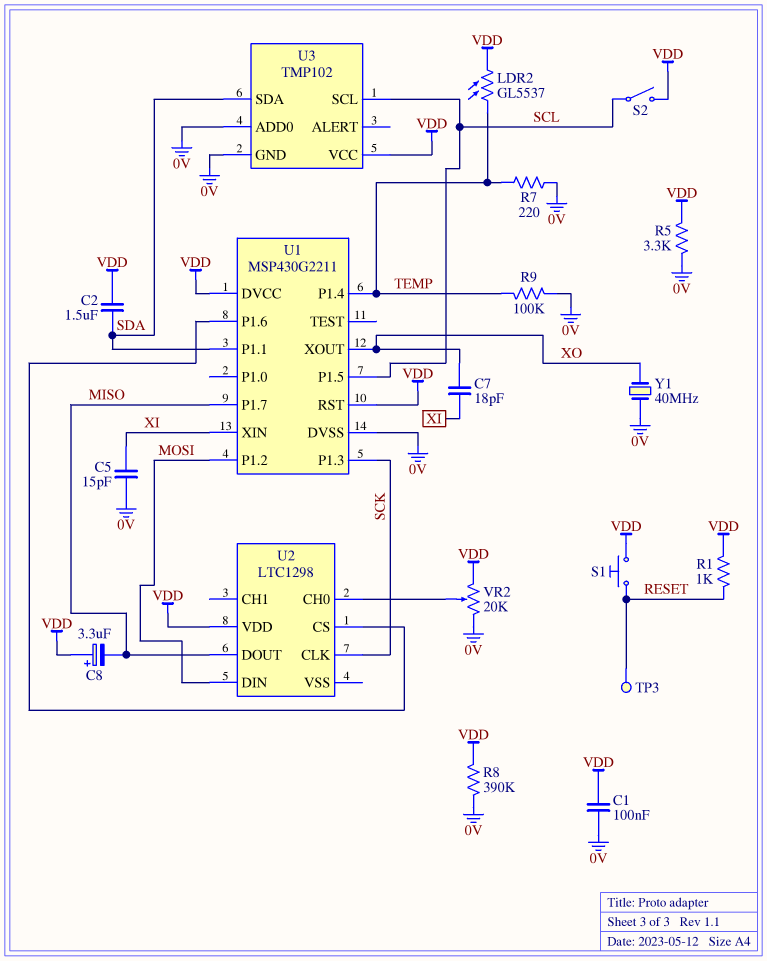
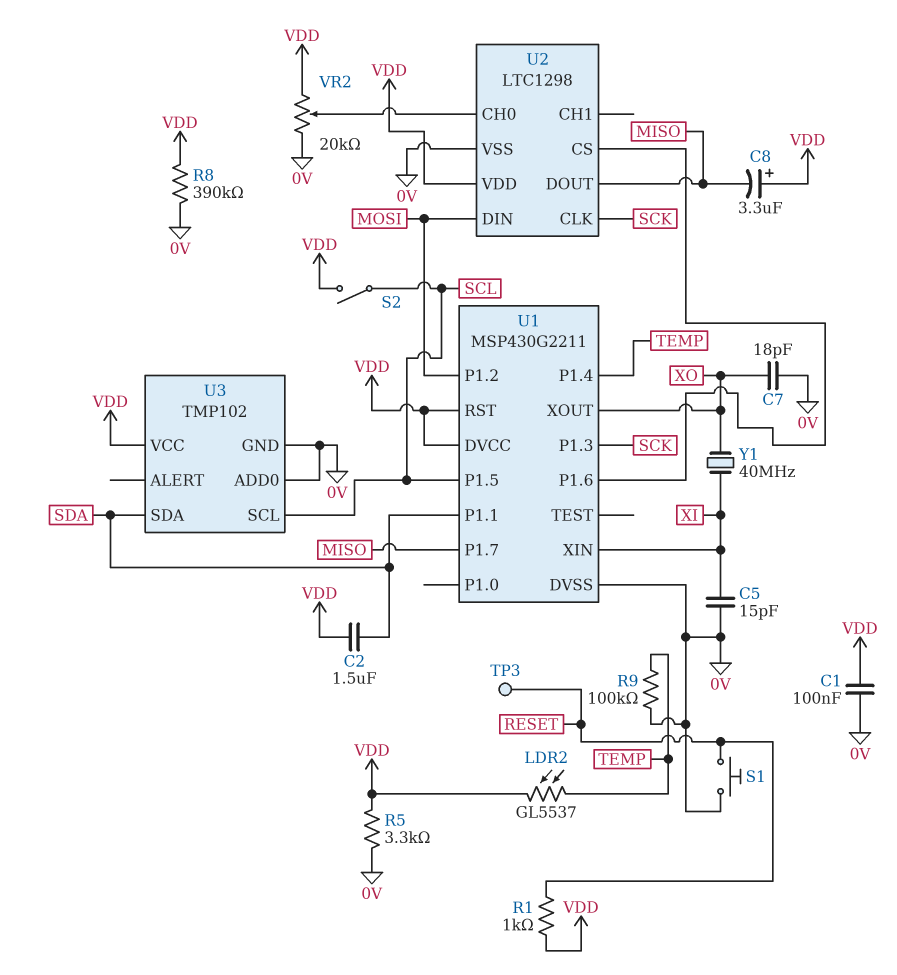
C7: 18pF (XI, XO) -> 18pF (0V, XO)
R7: 220 (0V, TEMP) -> none
S1: button (RESET, VDD) -> button (0V, RESET)
U2 pin VSS: none -> 0V
Y1: 40MHz (0V, XO) -> 40MHz (XI, XO)

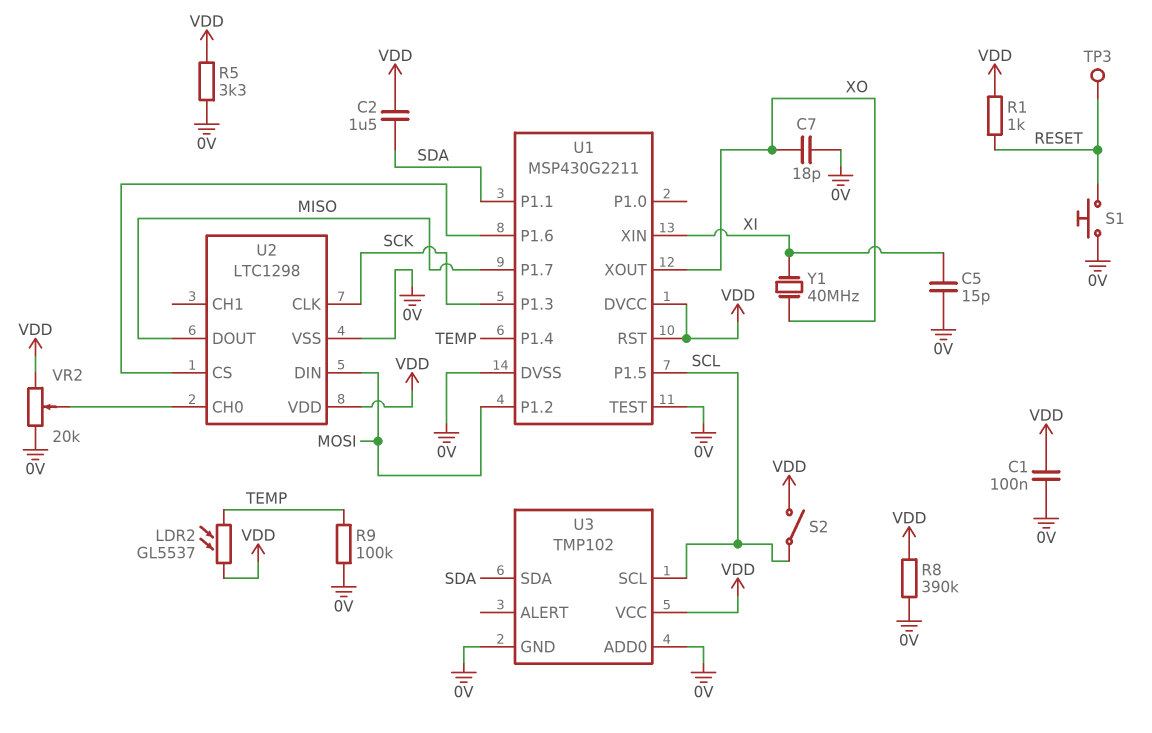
C8: 3.3uF (plus VDD, minus MISO) -> none
U1 pin TEST: none -> 0V

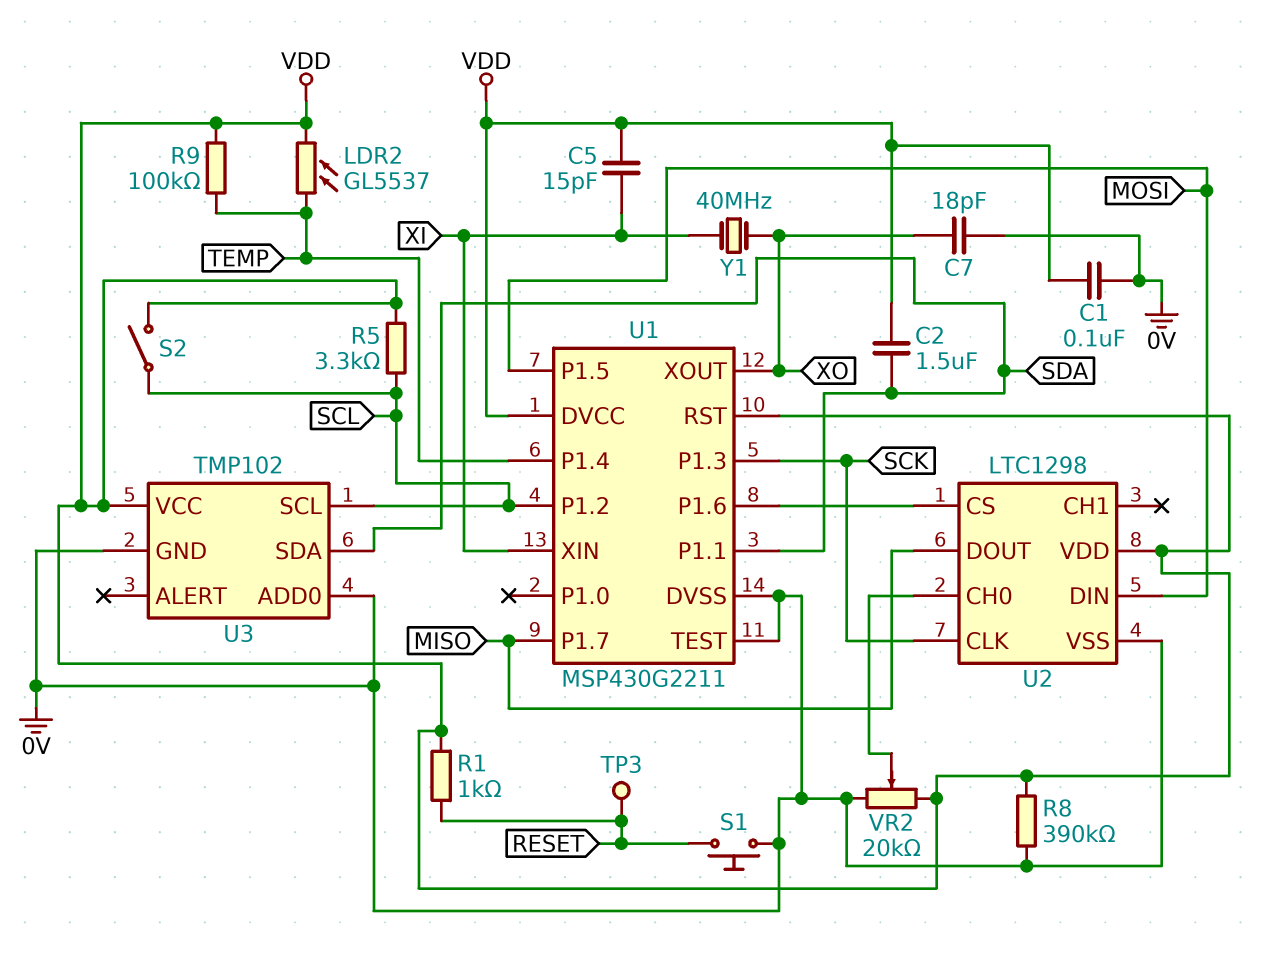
C5: 15pF (0V, XI) -> 15pF (VDD, XI)
R5: 3.3k (0V, VDD) -> 3.3k (SCL, VDD)
R9: 100k (0V, TEMP) -> 100k (TEMP, VDD)
U1 pin P1.2: MOSI -> SCL
U1 pin P1.5: SCL -> MOSI

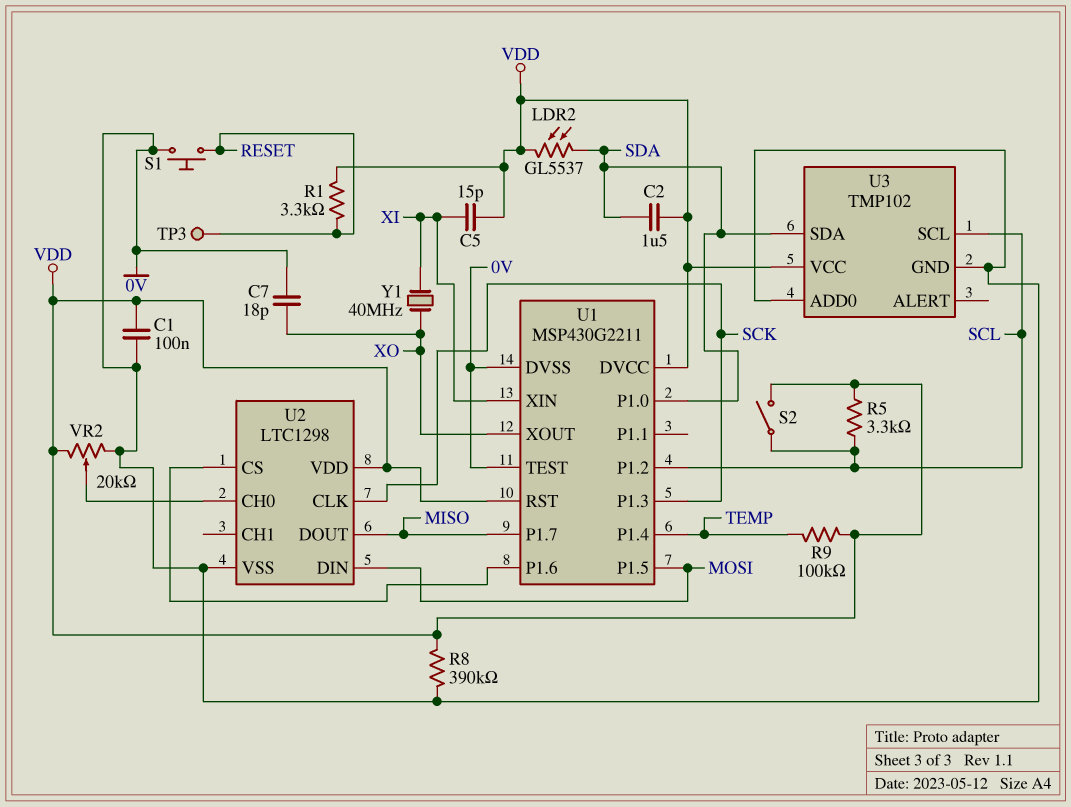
LDR2: GL5537 (TEMP, VDD) -> GL5537 (SDA, VDD)
R1: 1k (RESET, VDD) -> 3.3k (RESET, VDD)
U1 pin P1.0: none -> SDA
U1 pin P1.1: SDA -> none

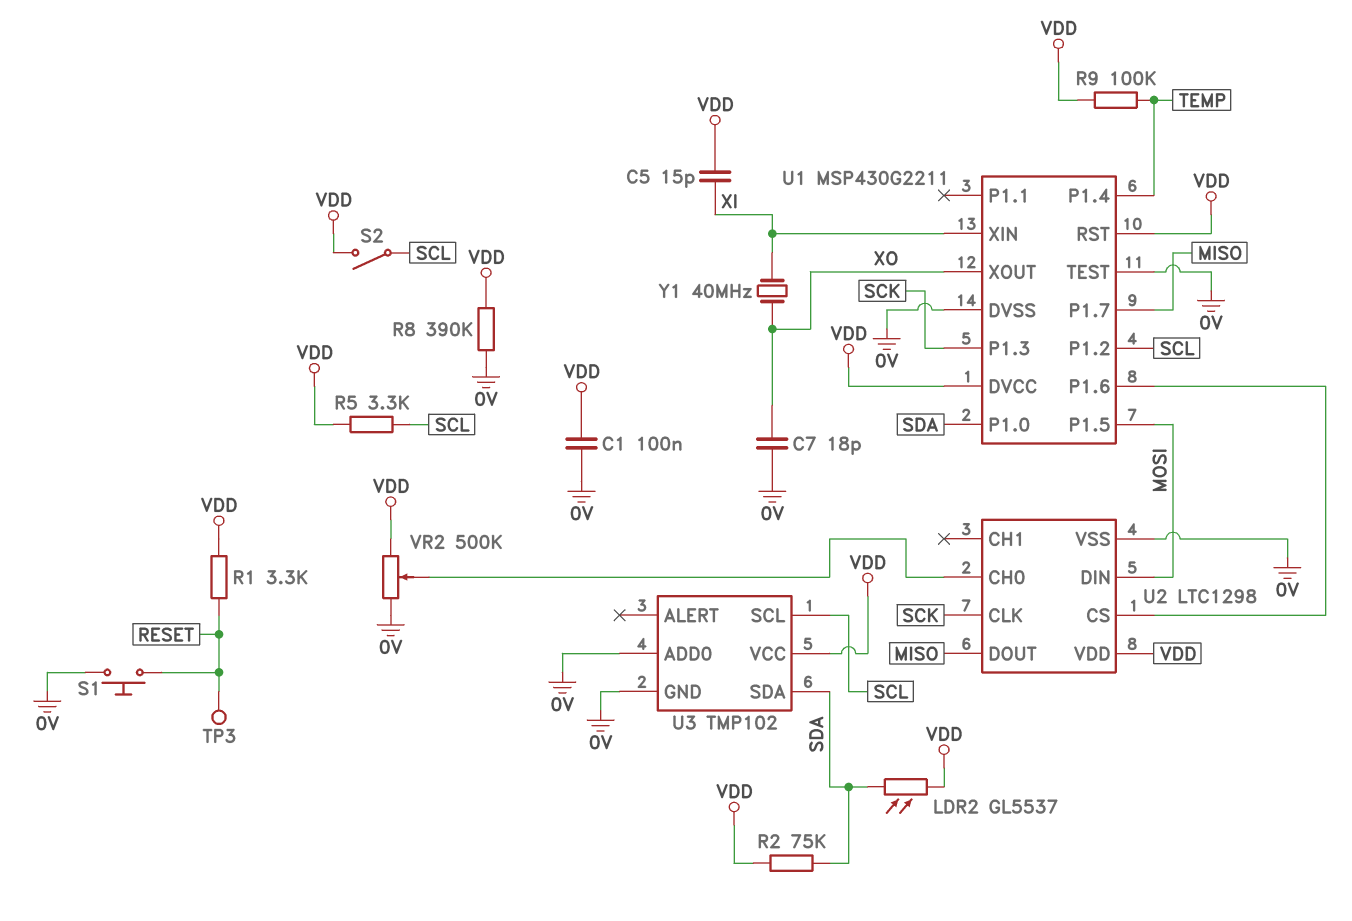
C2: 1.5uF (SDA, VDD) -> none
R2: none -> 75k (SDA, VDD)
VR2: 20k (0V, VDD, wiper U2/CH0) -> 500k (0V, VDD, wiper U2/CH0)

